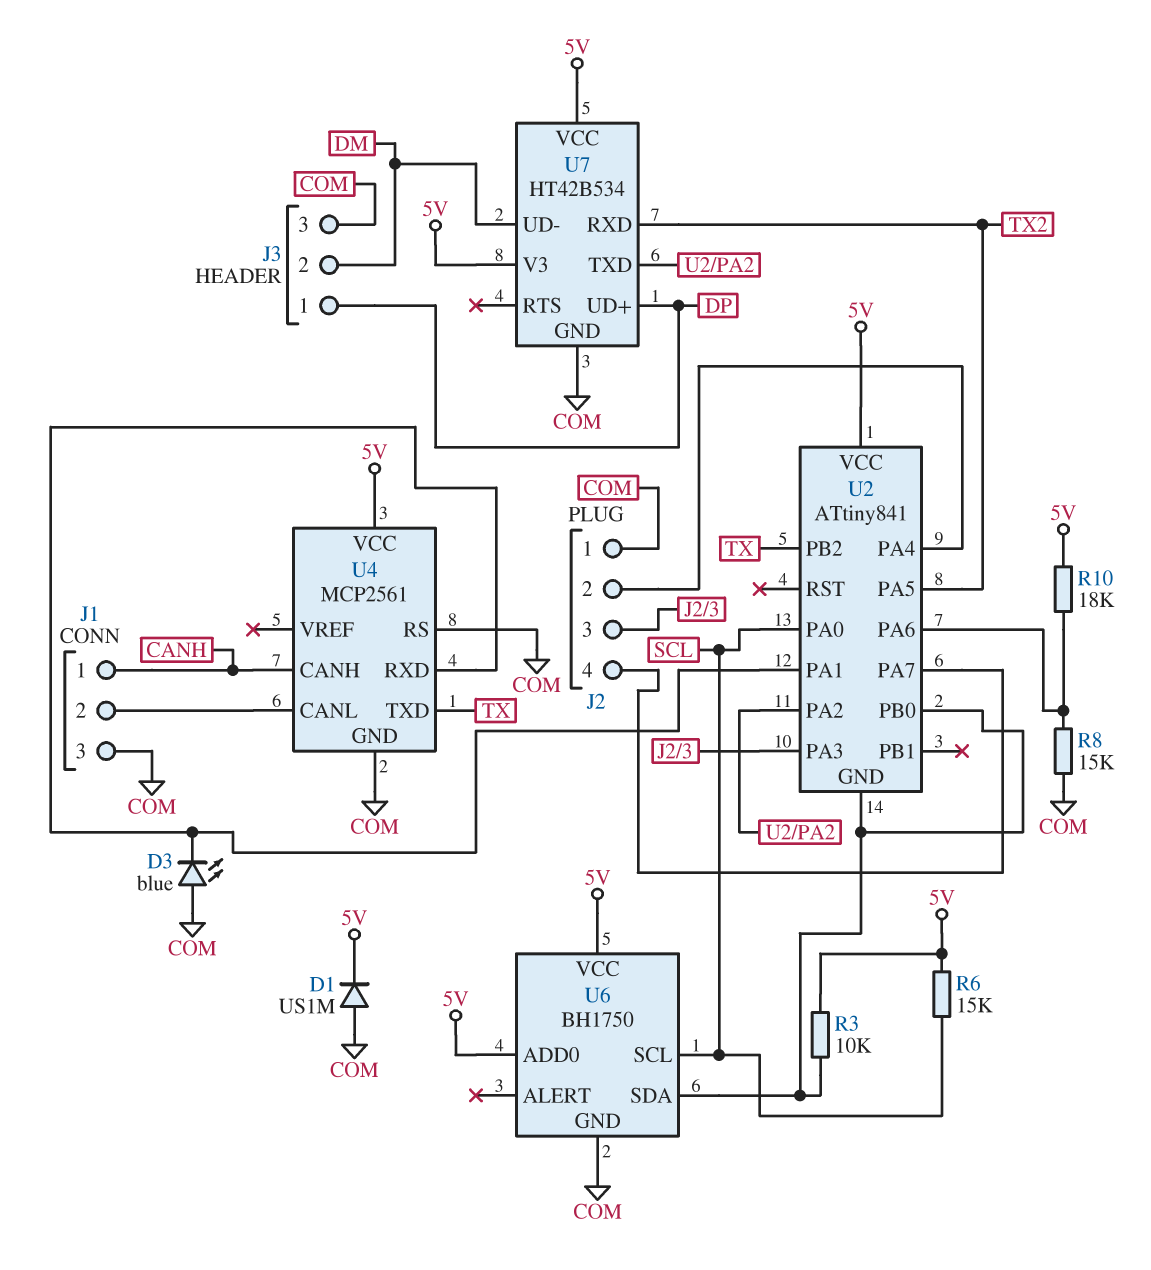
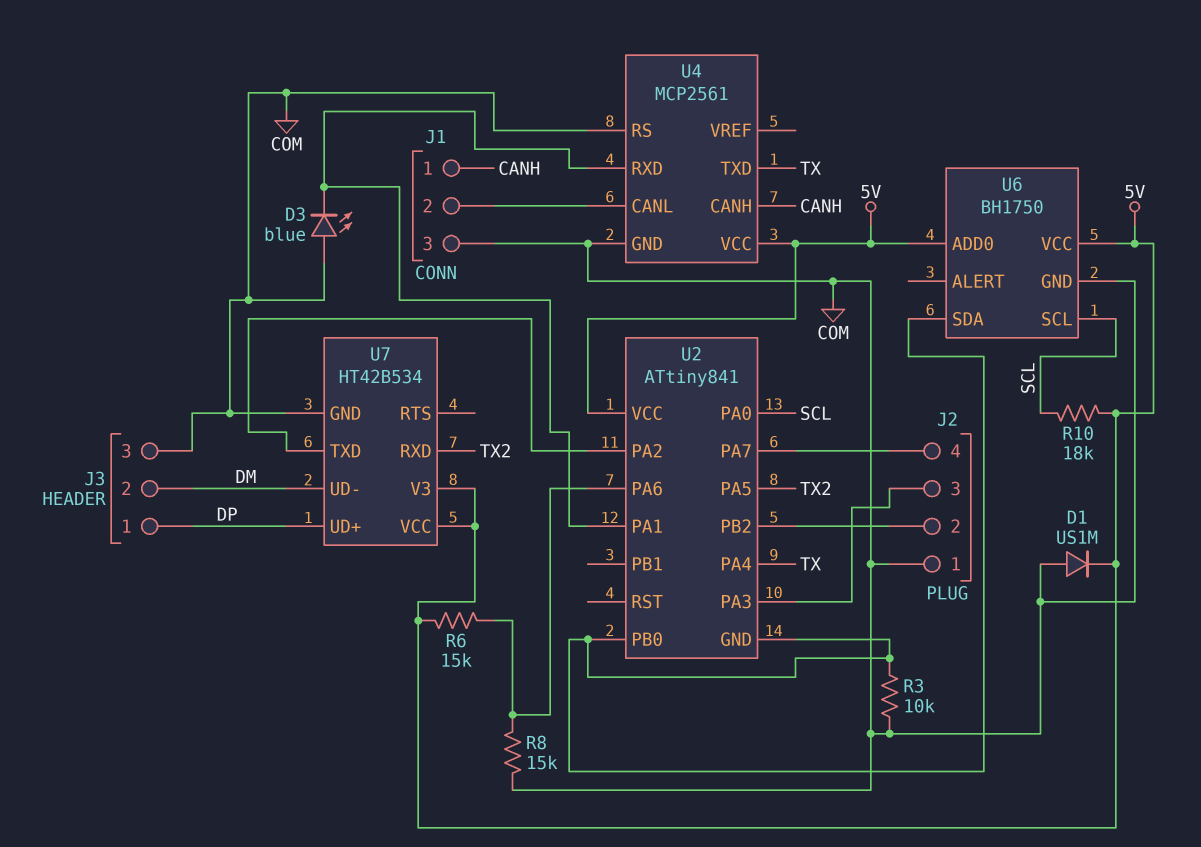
R3: 10k (5V, U2/GND) -> 10k (COM, U2/GND)
R6: 15k (5V, SCL) -> 15k (5V, U2/PA6)
R10: 18k (5V, U2/PA6) -> 18k (5V, SCL)
U2 pin PA4: J2/2 -> TX
U2 pin PB2: TX -> J2/2

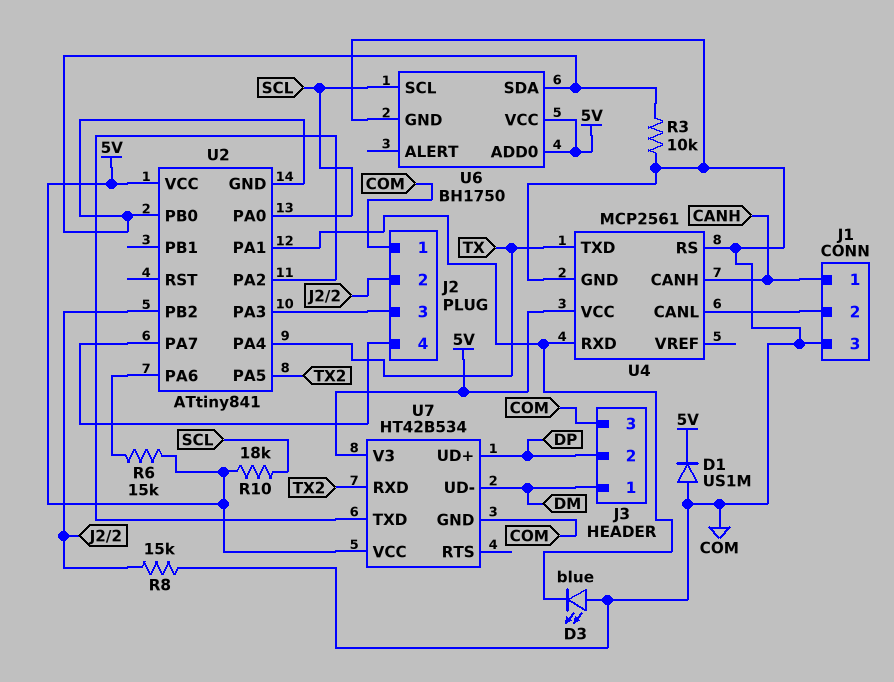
J3 pin 1: DP -> DM
J3 pin 2: DM -> DP
R8: 15k (COM, U2/PA6) -> 15k (COM, J2/2)

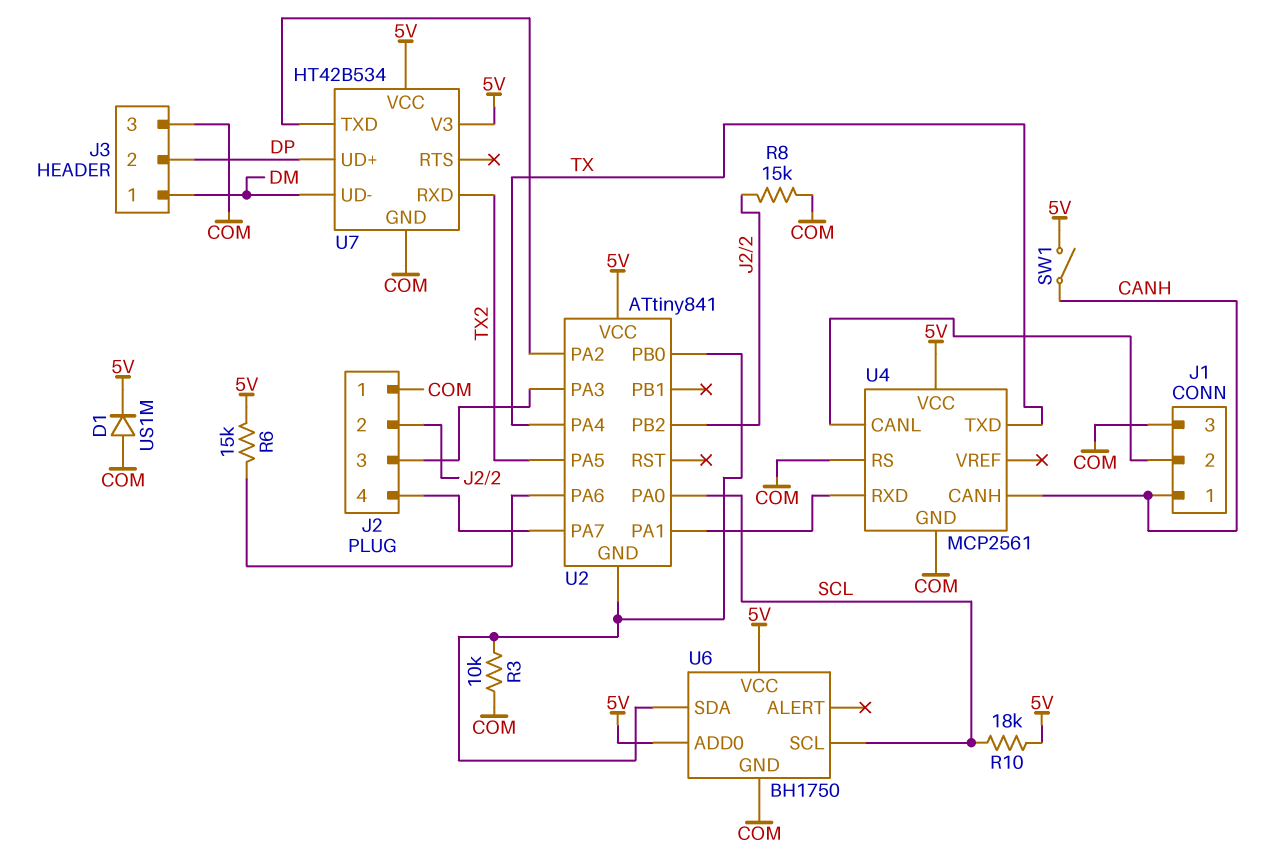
D3: LED blue (A COM, K U2/PA1) -> none
SW1: none -> switch (5V, CANH)

